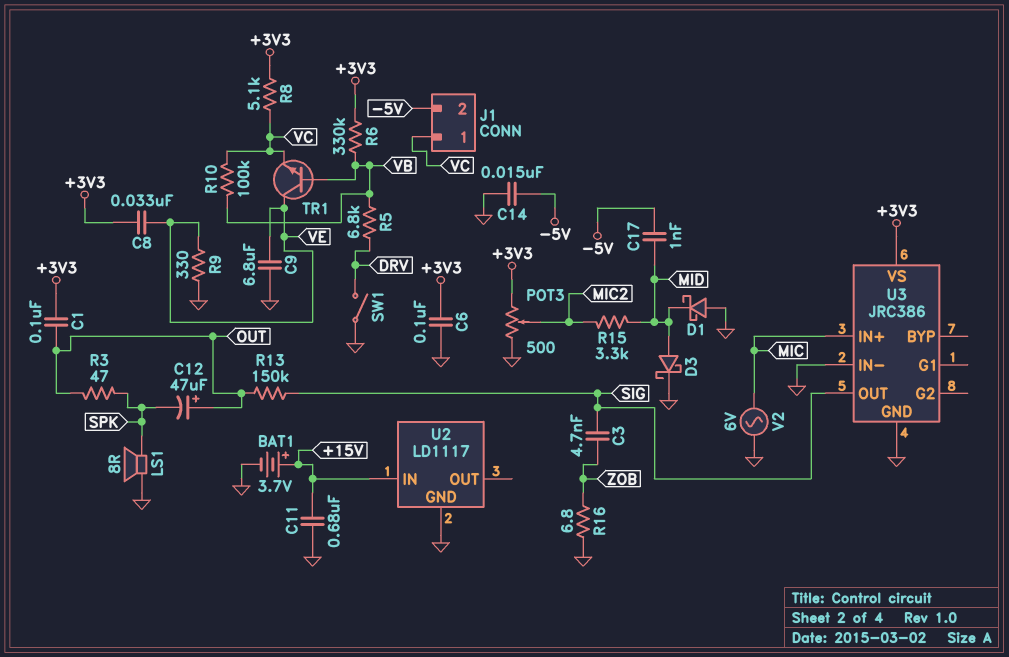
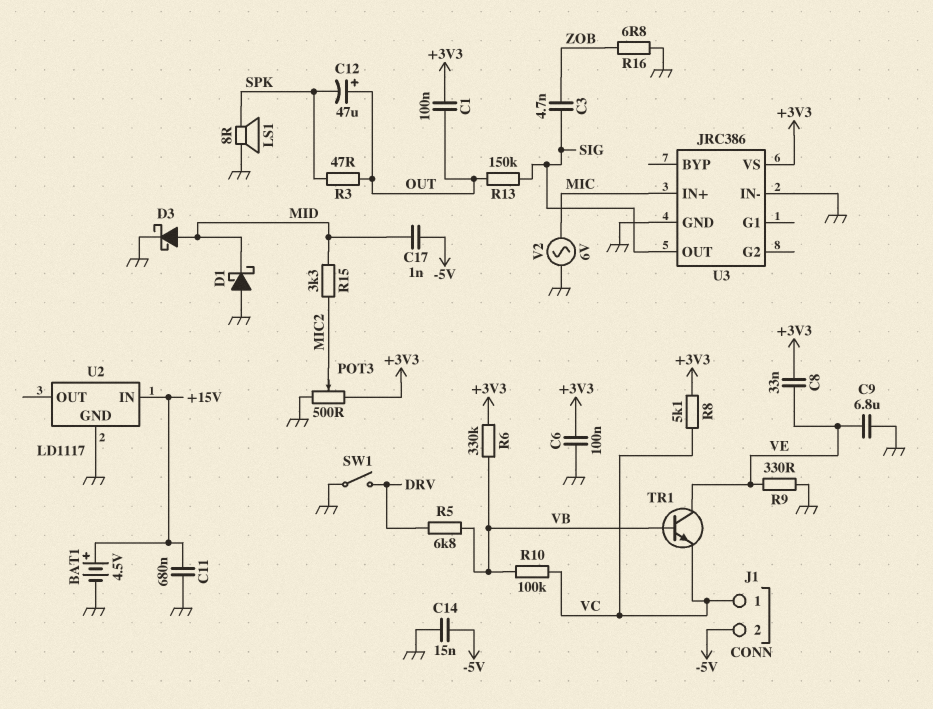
BAT1: 3.7V (plus +15V, minus GND) -> 4.5V (plus +15V, minus GND)

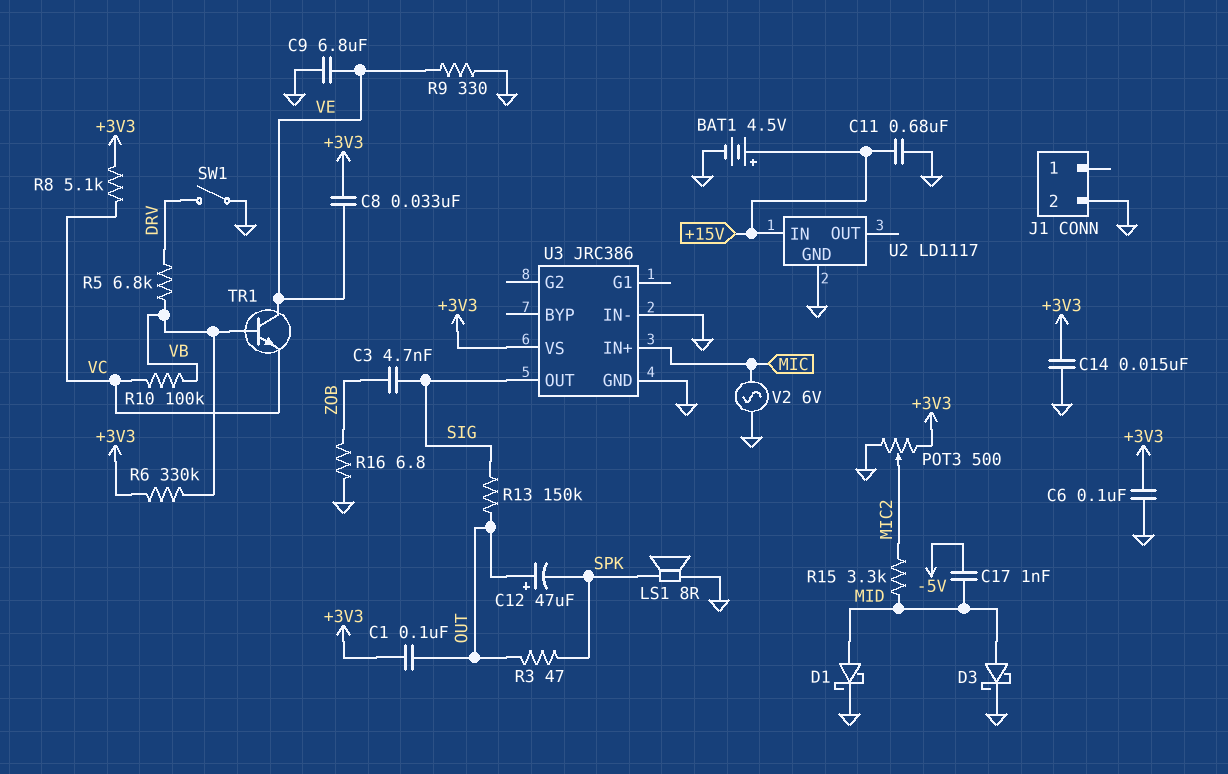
C14: 15nF (-5V, GND) -> 15nF (+3V3, GND)
D1: schottky (A GND, K MID) -> schottky (A MID, K GND)
J1 pin 1: VC -> none
J1 pin 2: -5V -> GND

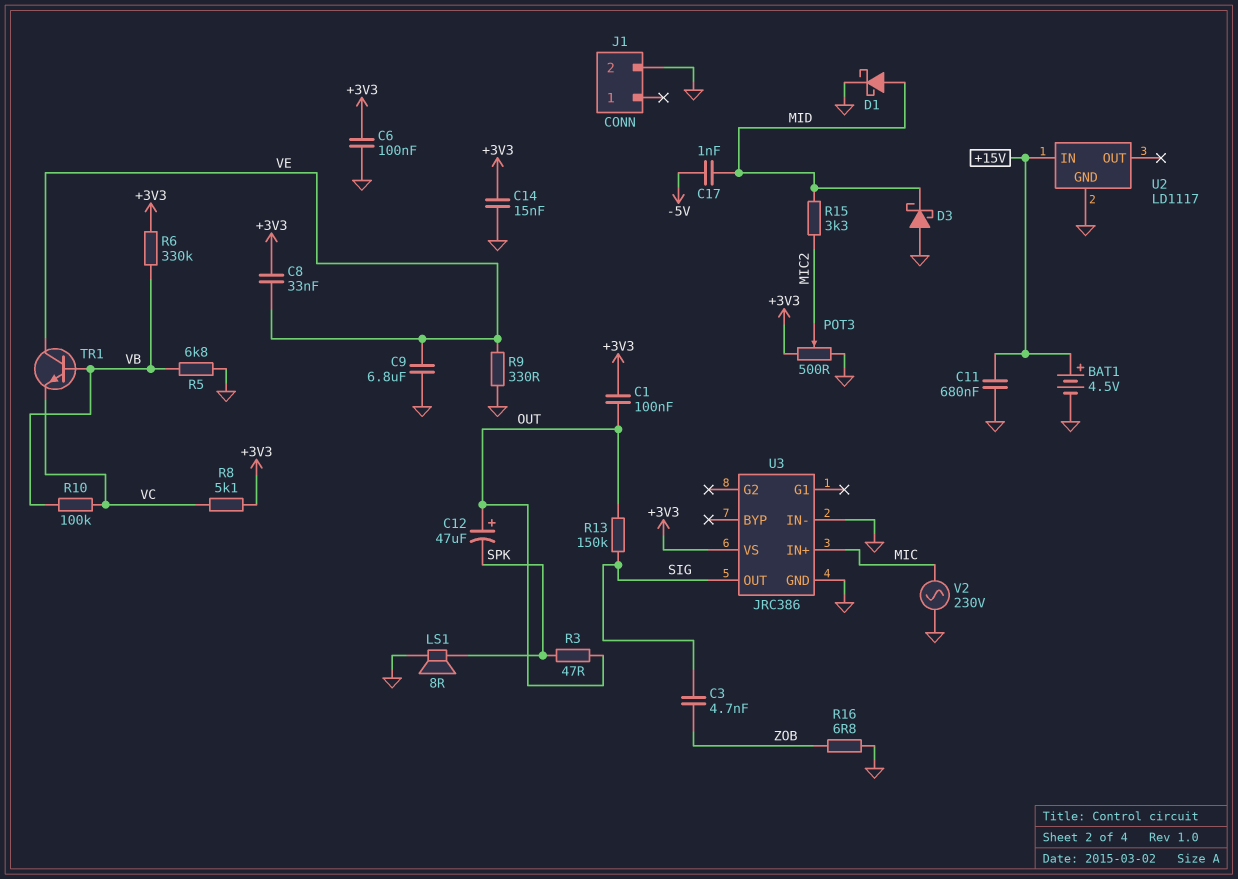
D3: schottky (A MID, K GND) -> schottky (A GND, K MID)
R5: 6.8k (DRV, VB) -> 6.8k (GND, VB)
SW1: switch (DRV, GND) -> none
V2: AC 6V (GND, MIC) -> AC 230V (GND, MIC)

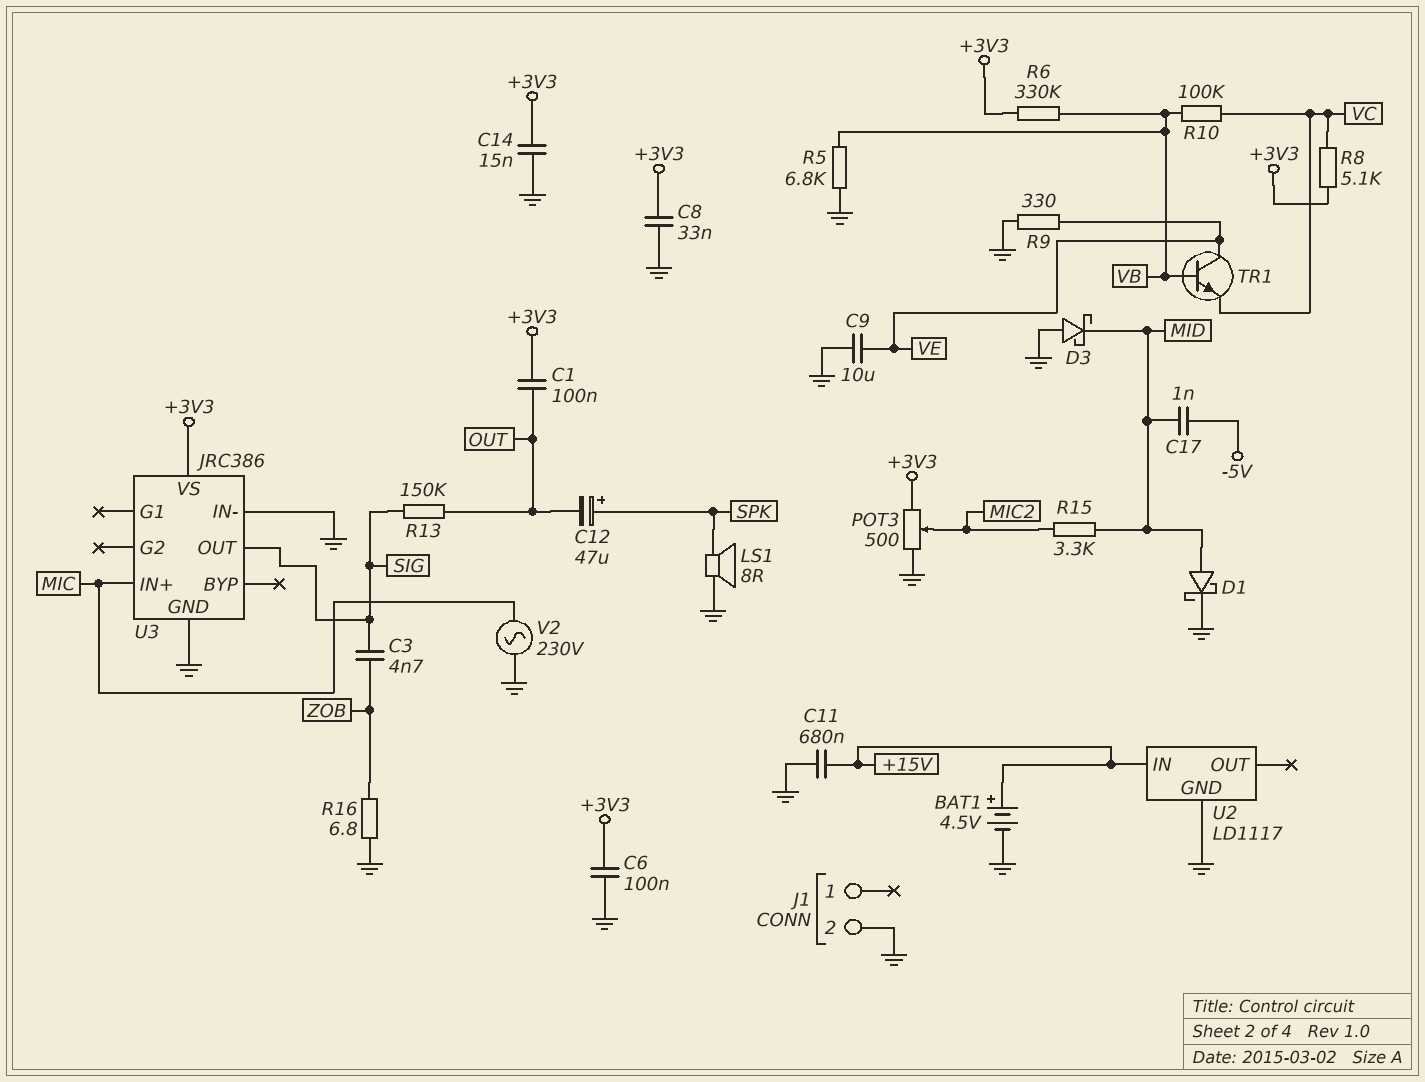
C8: 33nF (+3V3, VE) -> 33nF (+3V3, GND)
C9: 6.8uF (GND, VE) -> 10uF (GND, VE)
C12: 47uF (plus OUT, minus SPK) -> 47uF (plus SPK, minus OUT)
R3: 47 (OUT, SPK) -> none

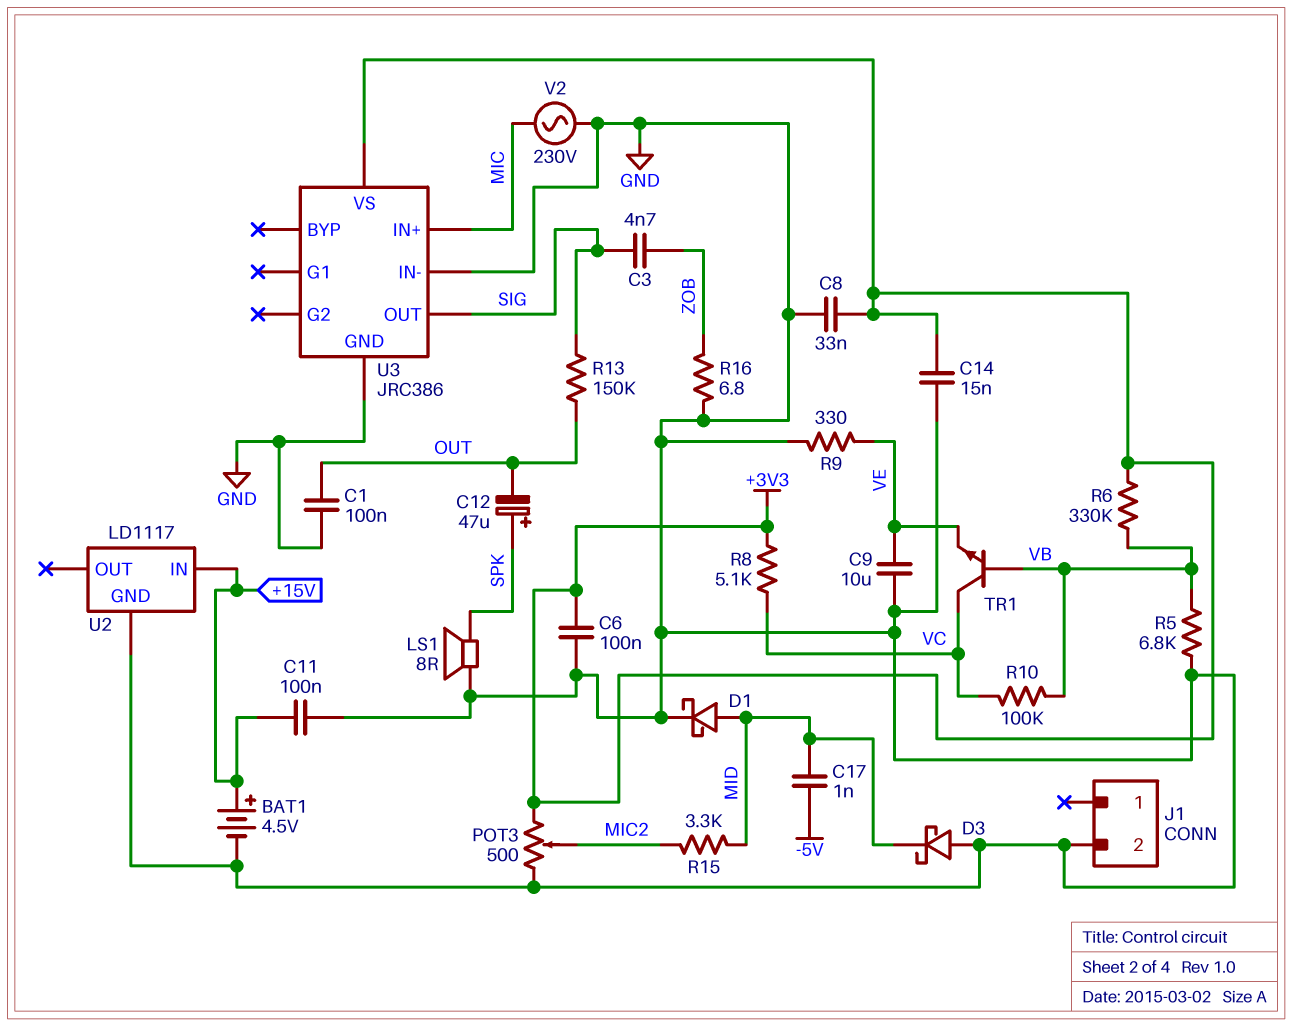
C1: 100nF (+3V3, OUT) -> 100nF (GND, OUT)
C11: 680nF (+15V, GND) -> 100nF (+15V, GND)
TR1: NPN (B VB, C VE, E VC) -> NPN (B VB, C VC, E VE)

